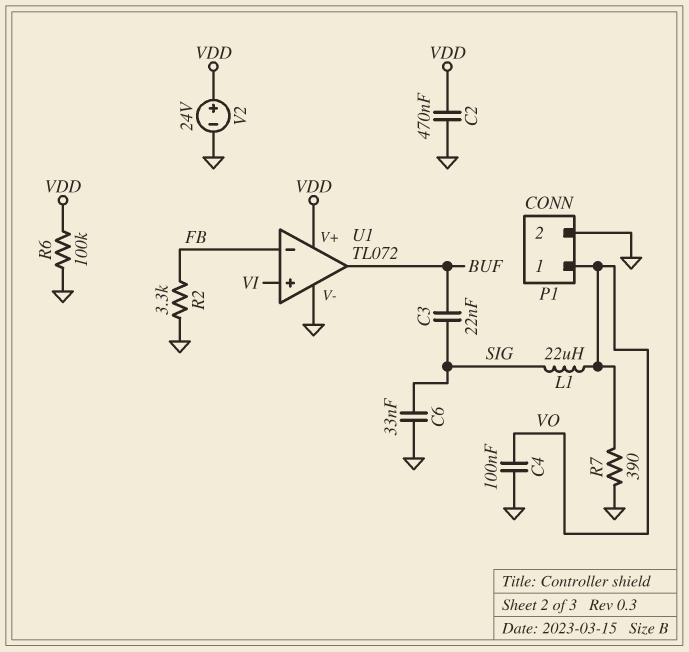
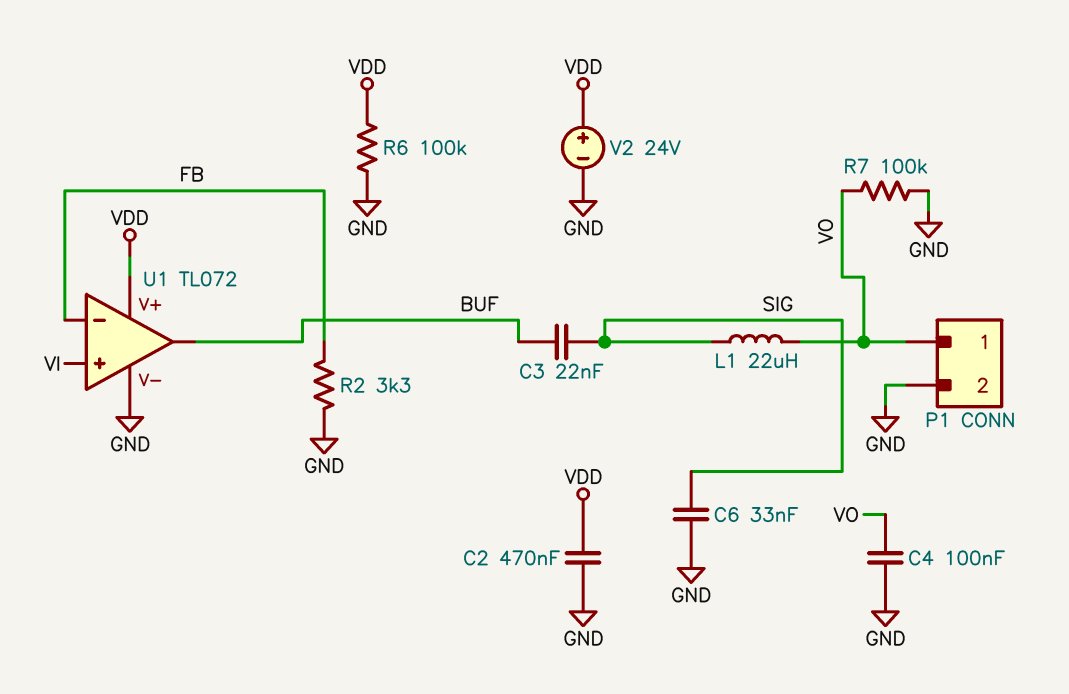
R7: 390 (GND, VO) -> 100k (GND, VO)

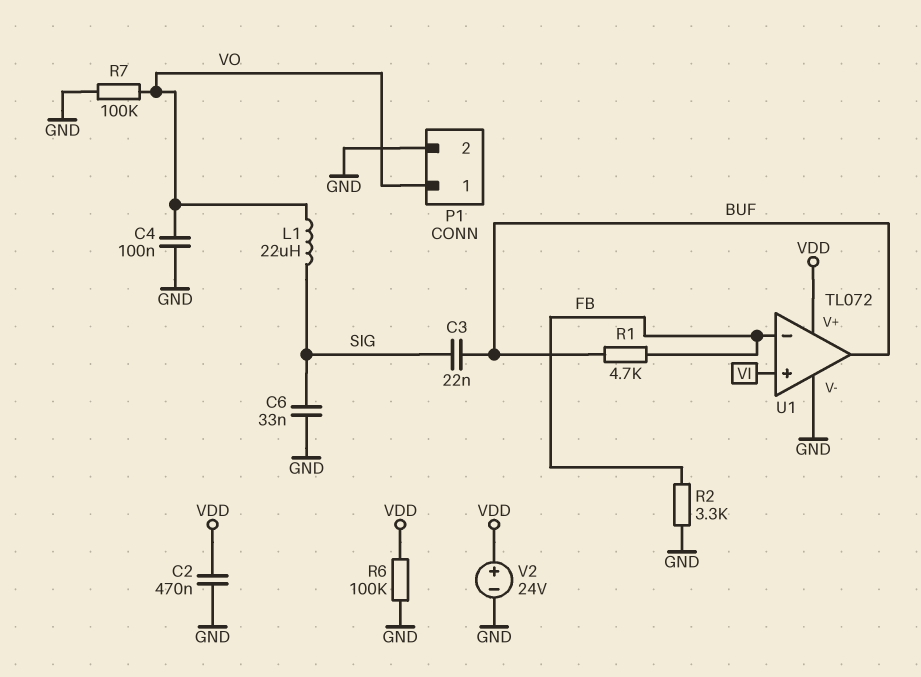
R1: none -> 4.7k (BUF, FB)

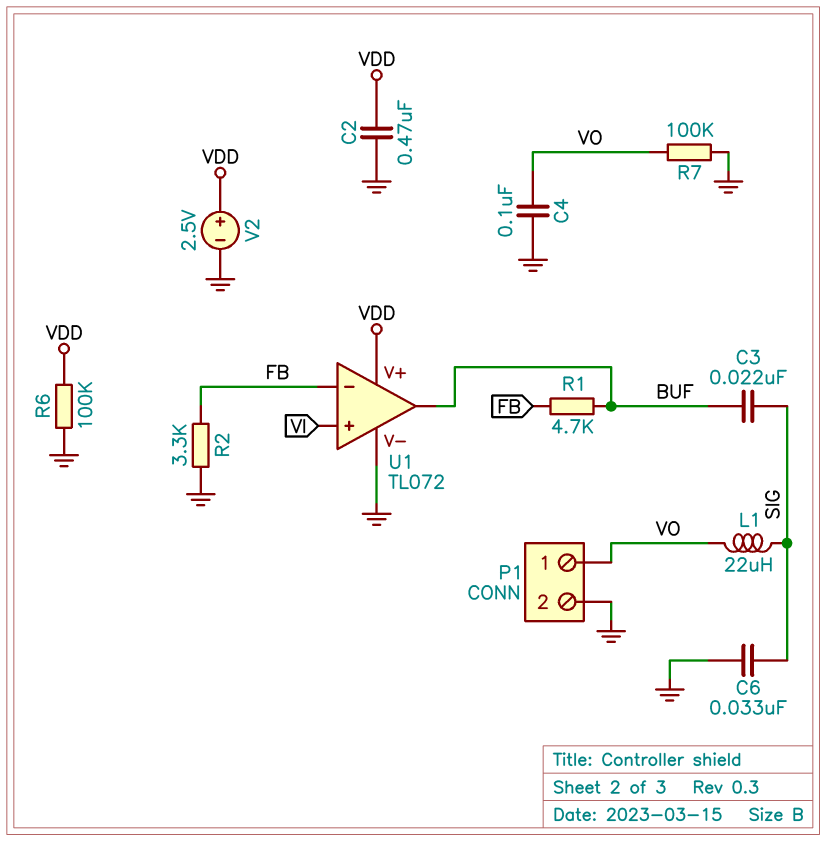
V2: 24V (plus VDD, minus GND) -> 2.5V (plus VDD, minus GND)

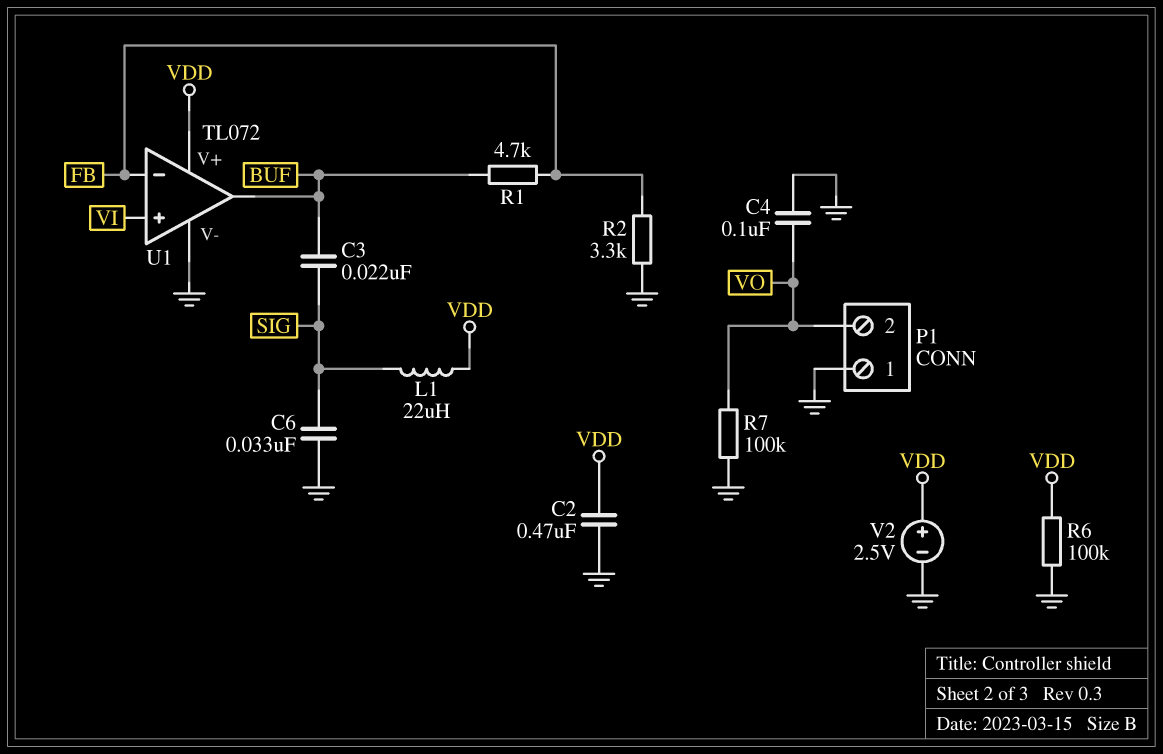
L1: 22uH (SIG, VO) -> 22uH (SIG, VDD)
P1 pin 1: VO -> GND
P1 pin 2: GND -> VO

